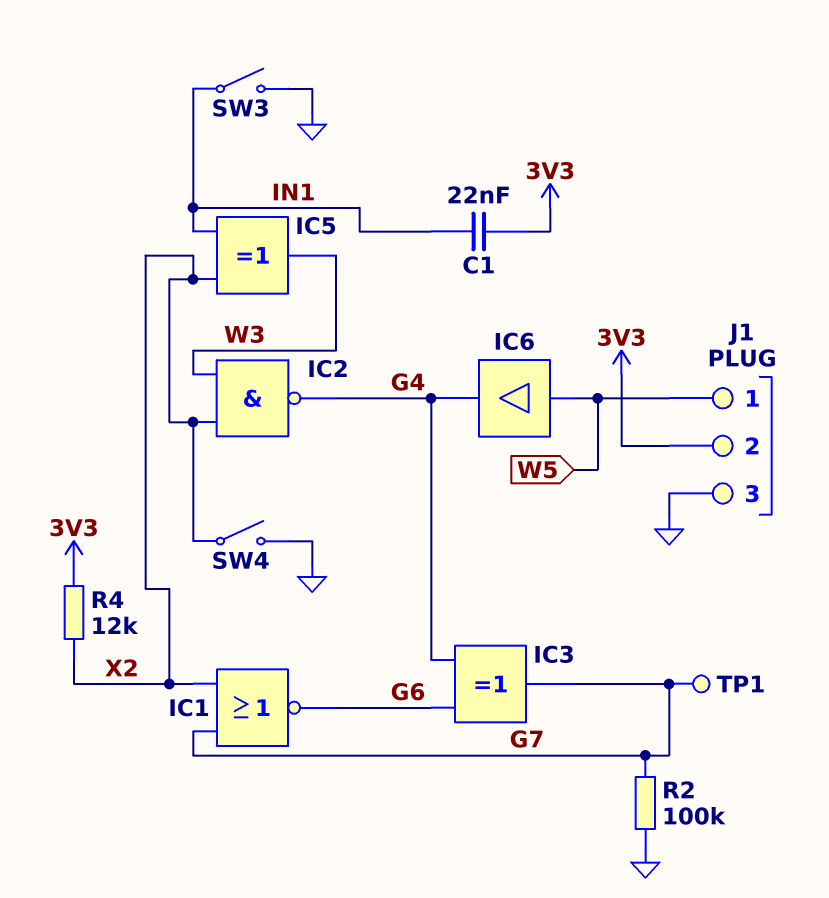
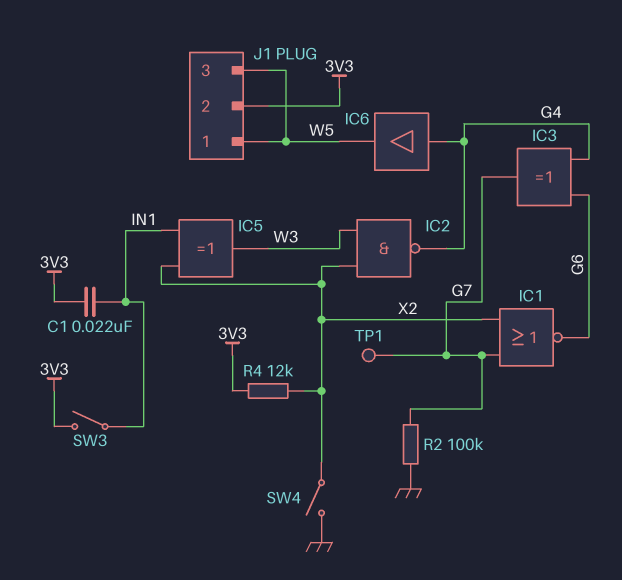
IC6: buffer (in W5, out G4) -> buffer (in G4, out W5)
J1 pin 3: GND -> W5
SW3: switch (GND, IN1) -> switch (3V3, IN1)

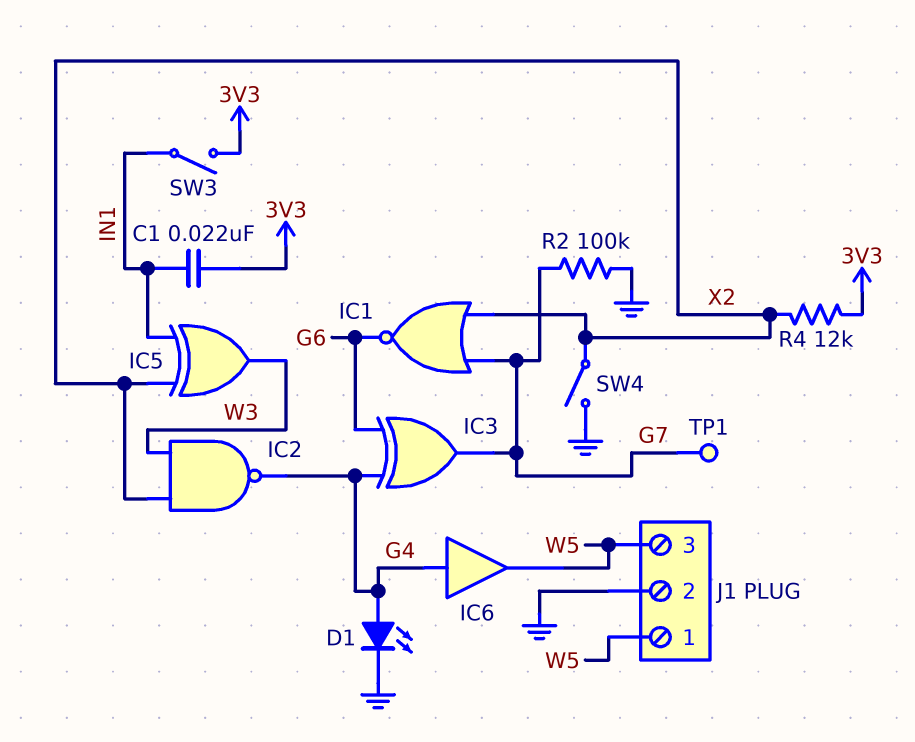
D1: none -> LED (A G4, K GND)
J1 pin 2: 3V3 -> GND

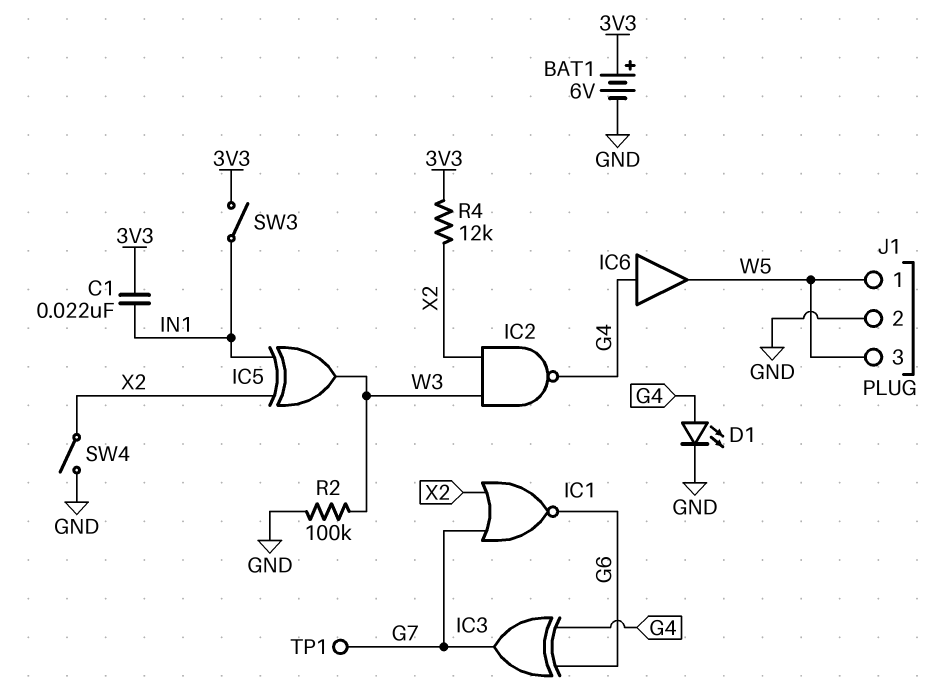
BAT1: none -> 6V (plus 3V3, minus GND)
R2: 100k (G7, GND) -> 100k (GND, W3)

